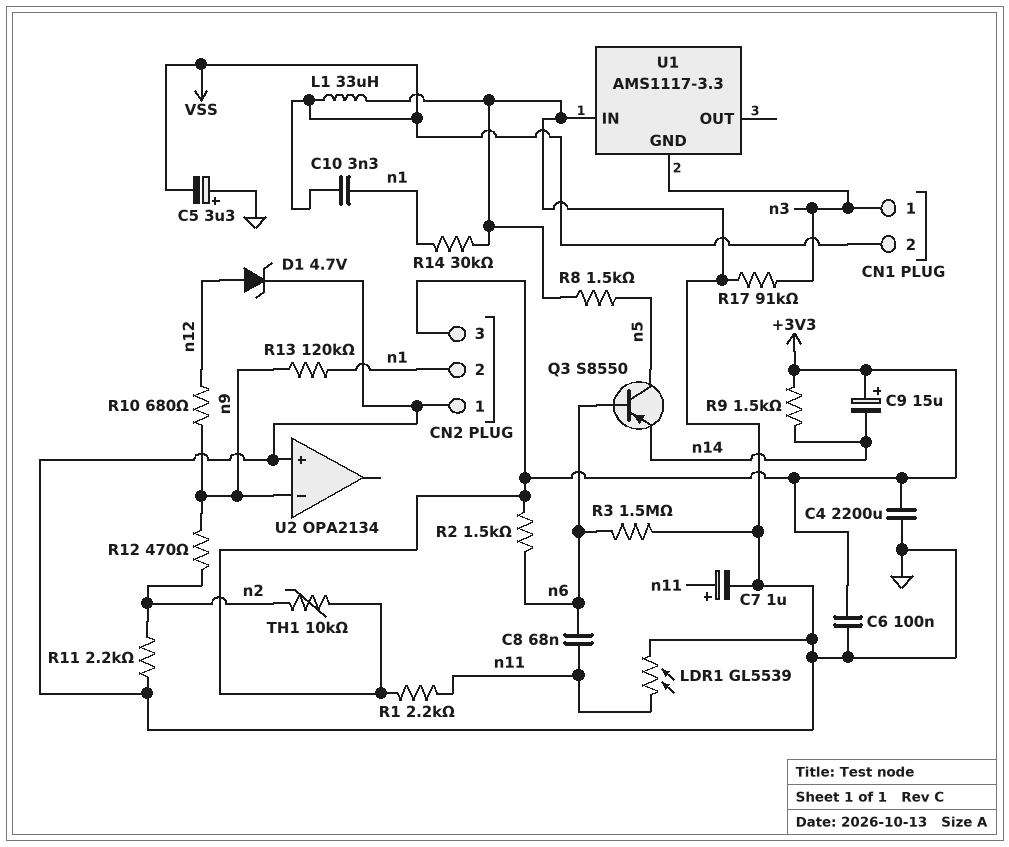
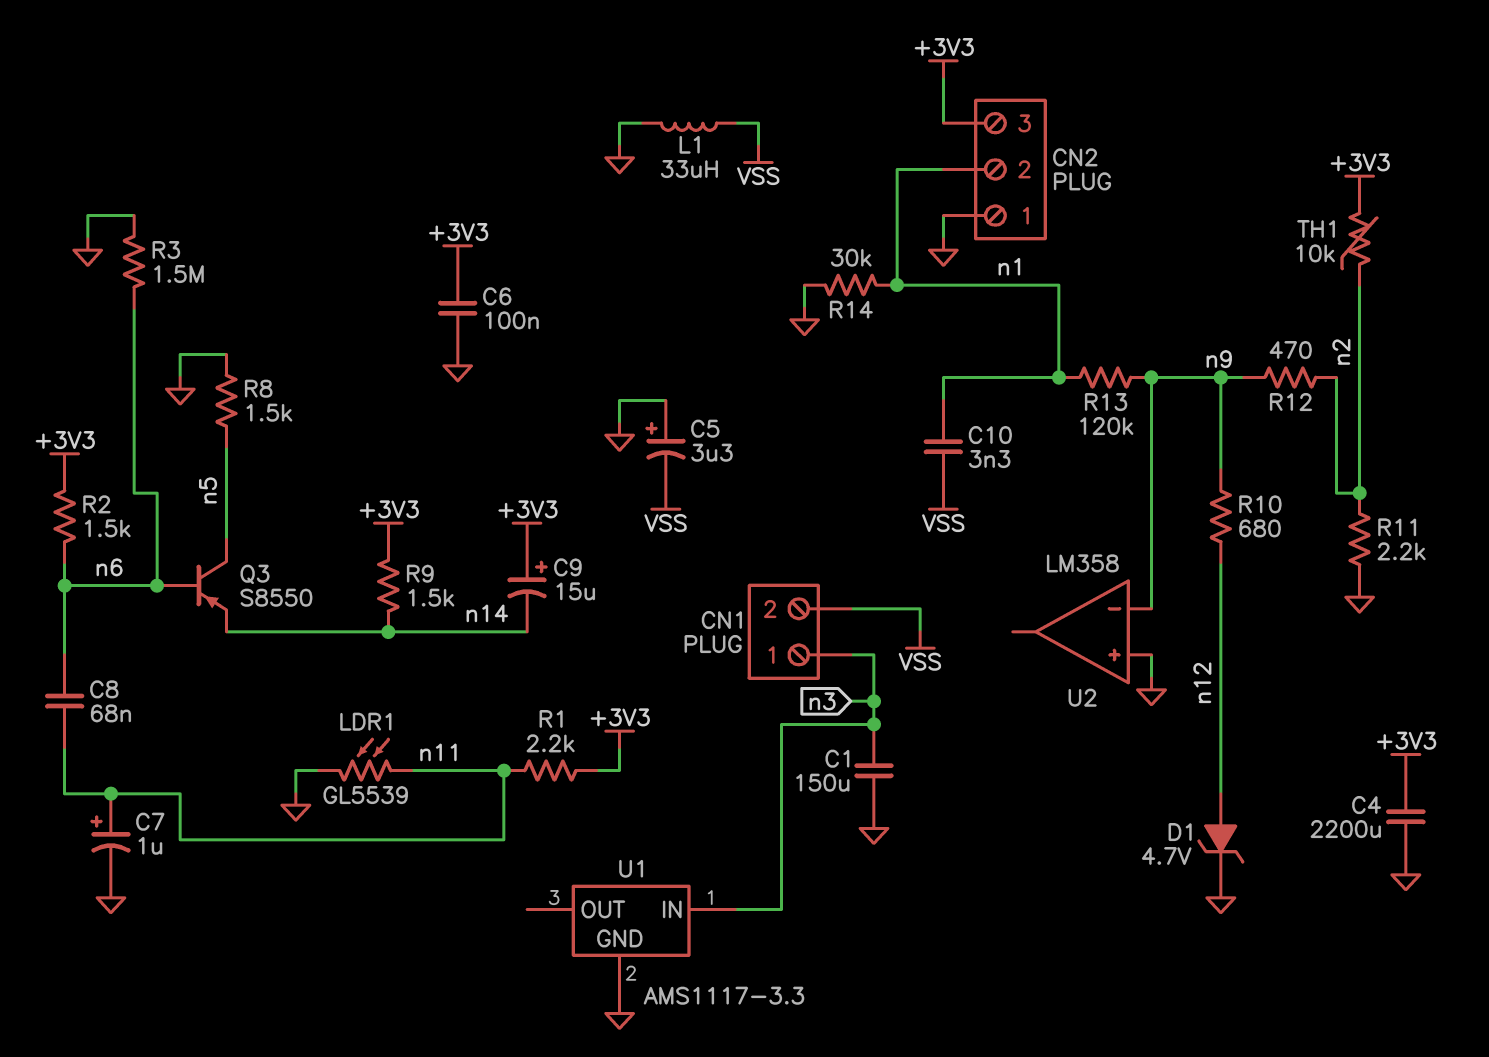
C1: none -> 150uF (GND, n3)
R17: 91k (GND, n3) -> none
U1 pin GND: n3 -> GND
U1 pin IN: GND -> n3
U2: OPA2134 -> LM358

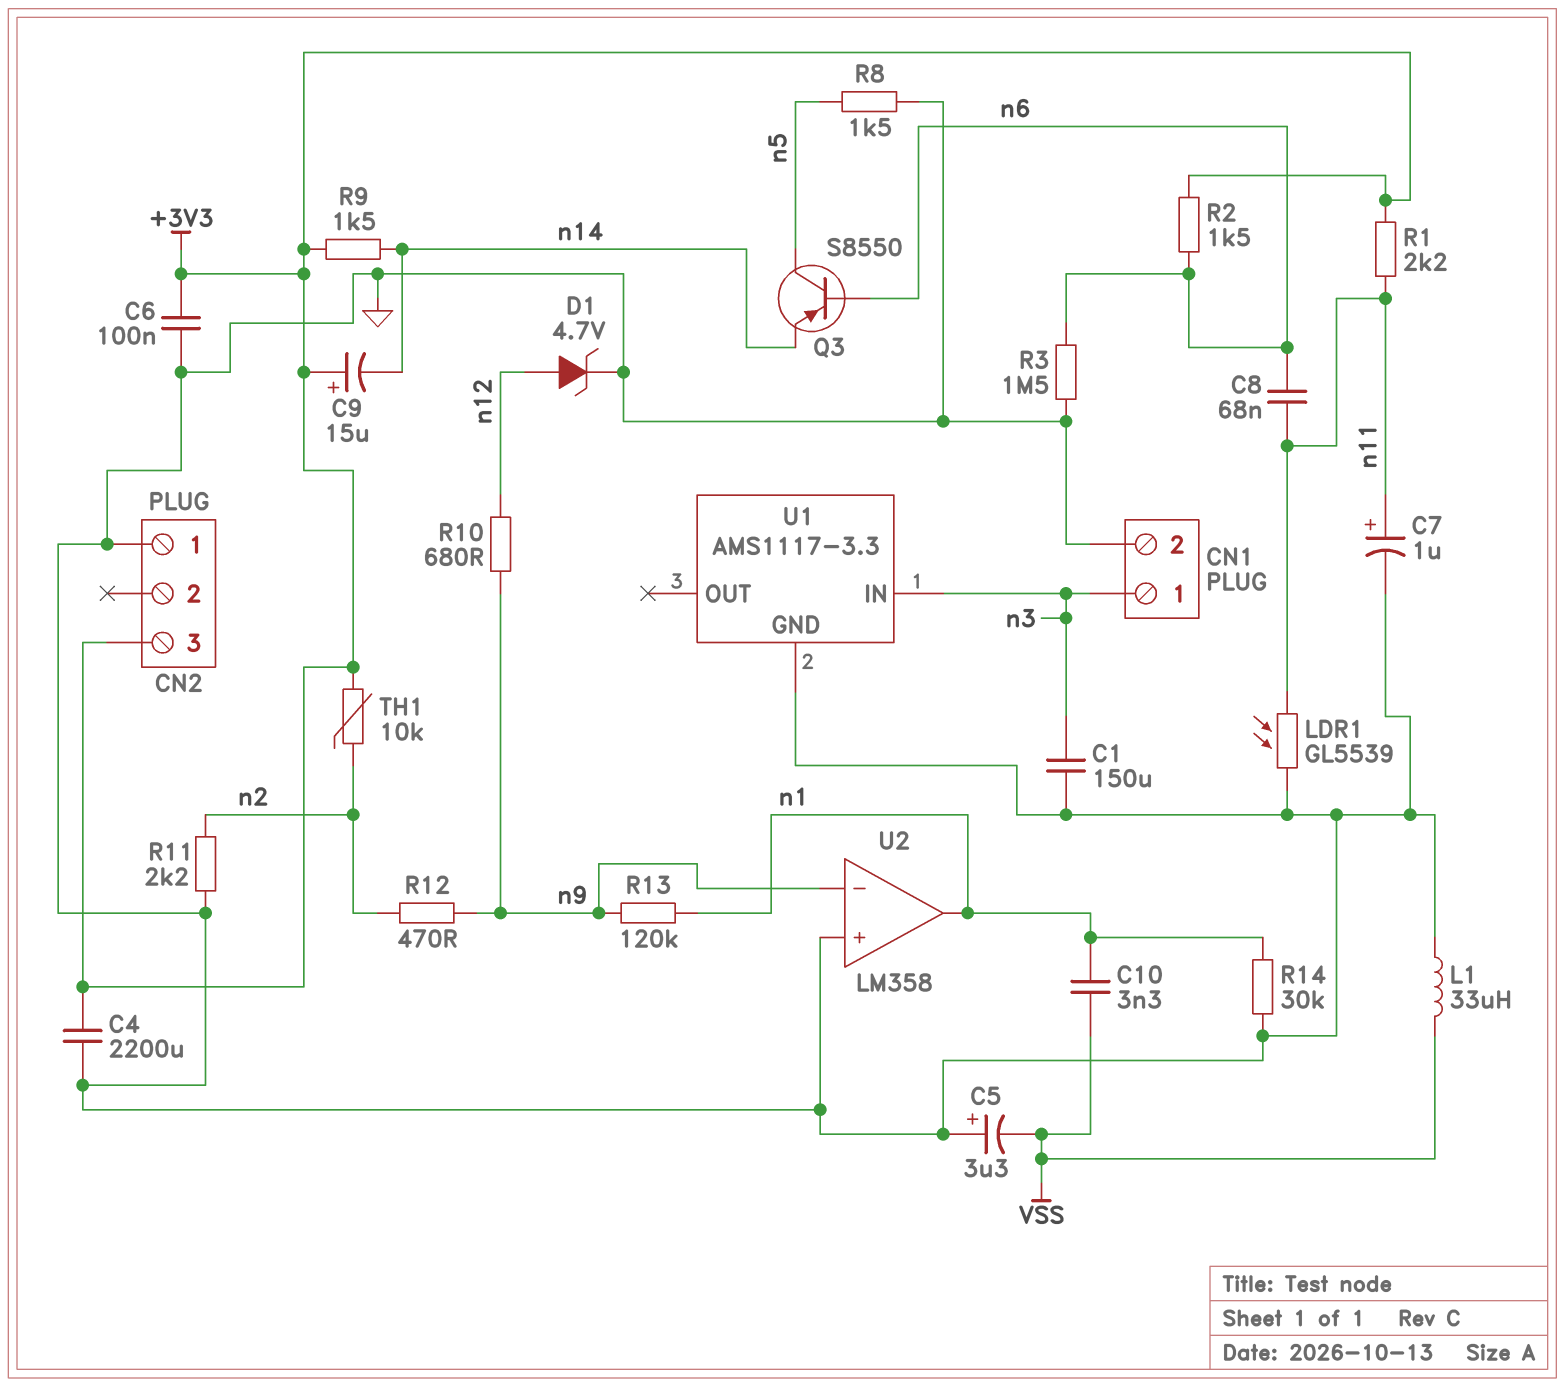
CN1 pin 2: VSS -> GND
CN2 pin 2: n1 -> none
U2 pin out: none -> n1

